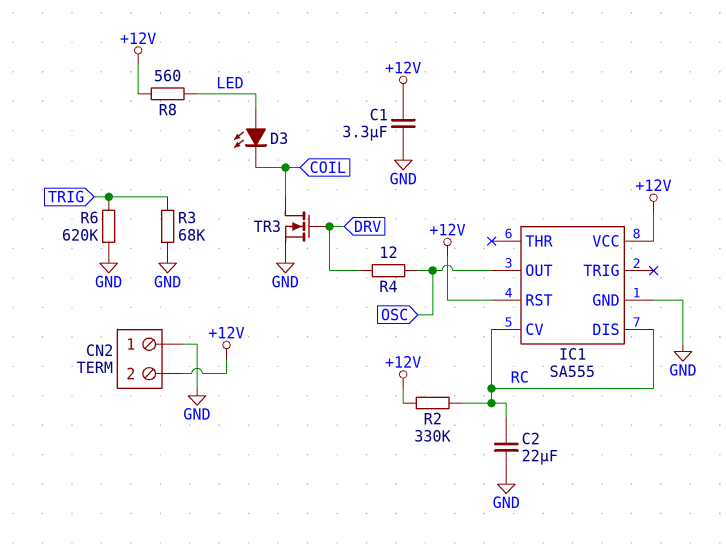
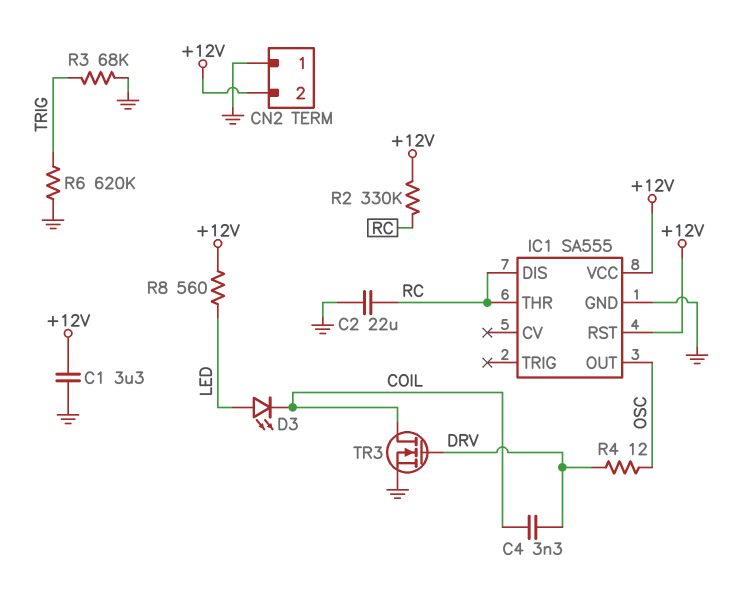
C4: none -> 3.3nF (COIL, DRV)
IC1 pin CV: RC -> none
IC1 pin THR: none -> RC

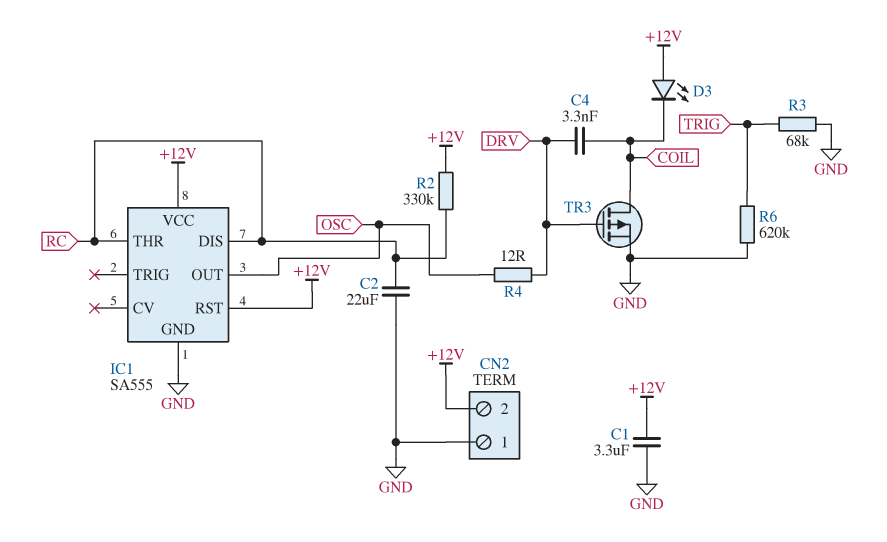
D3: LED (A LED, K COIL) -> LED (A +12V, K COIL)
R8: 560 (+12V, LED) -> none
TR3: NMOS (G DRV, D COIL, S GND) -> PMOS (G DRV, D COIL, S GND)

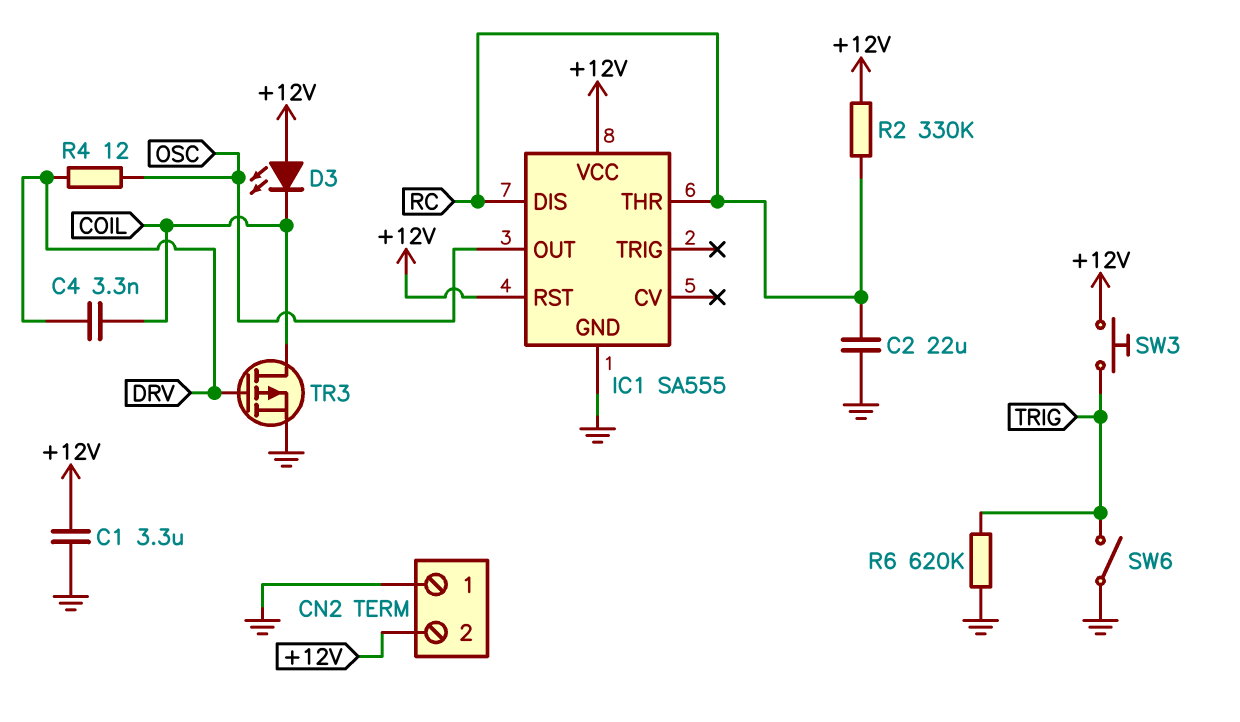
R3: 68k (GND, TRIG) -> none
SW3: none -> button (+12V, TRIG)
SW6: none -> switch (GND, TRIG)

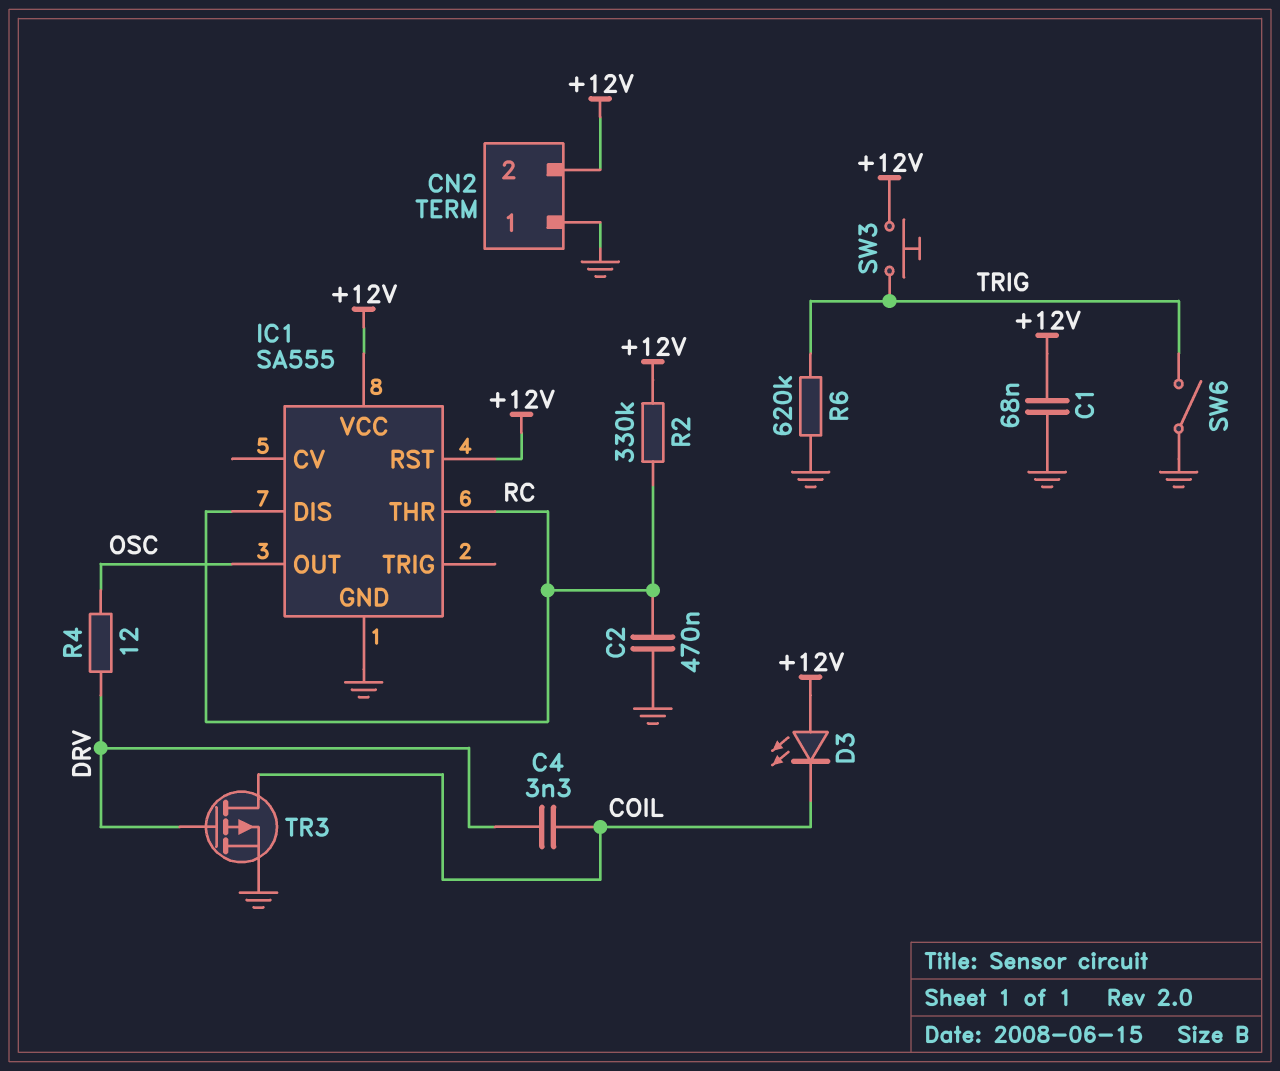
C1: 3.3uF (+12V, GND) -> 68nF (+12V, GND)
C2: 22uF (GND, RC) -> 470nF (GND, RC)

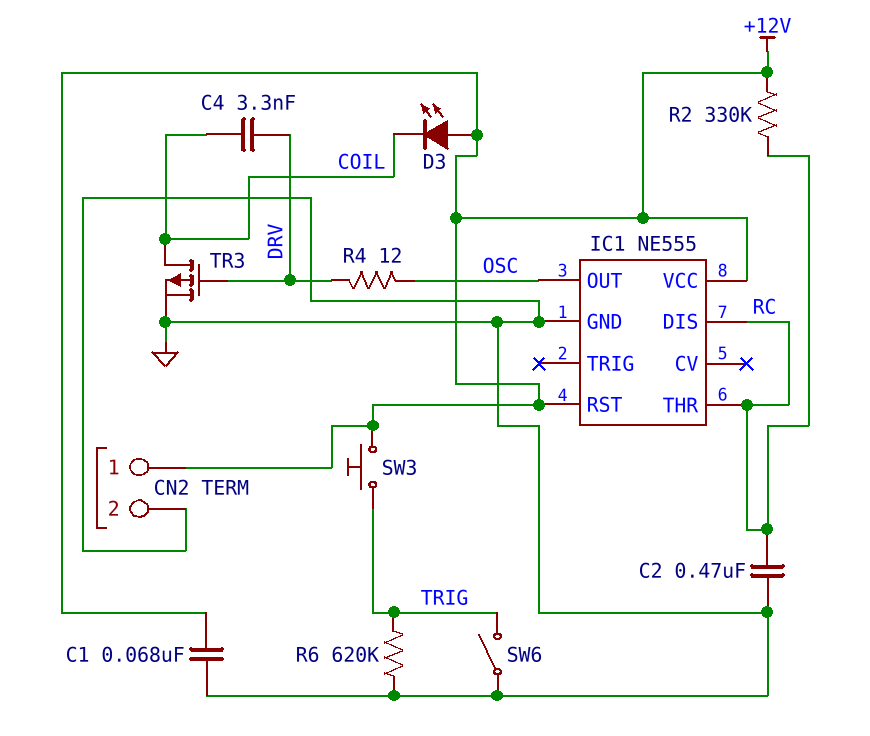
CN2 pin 1: GND -> +12V
CN2 pin 2: +12V -> GND
IC1: SA555 -> NE555

